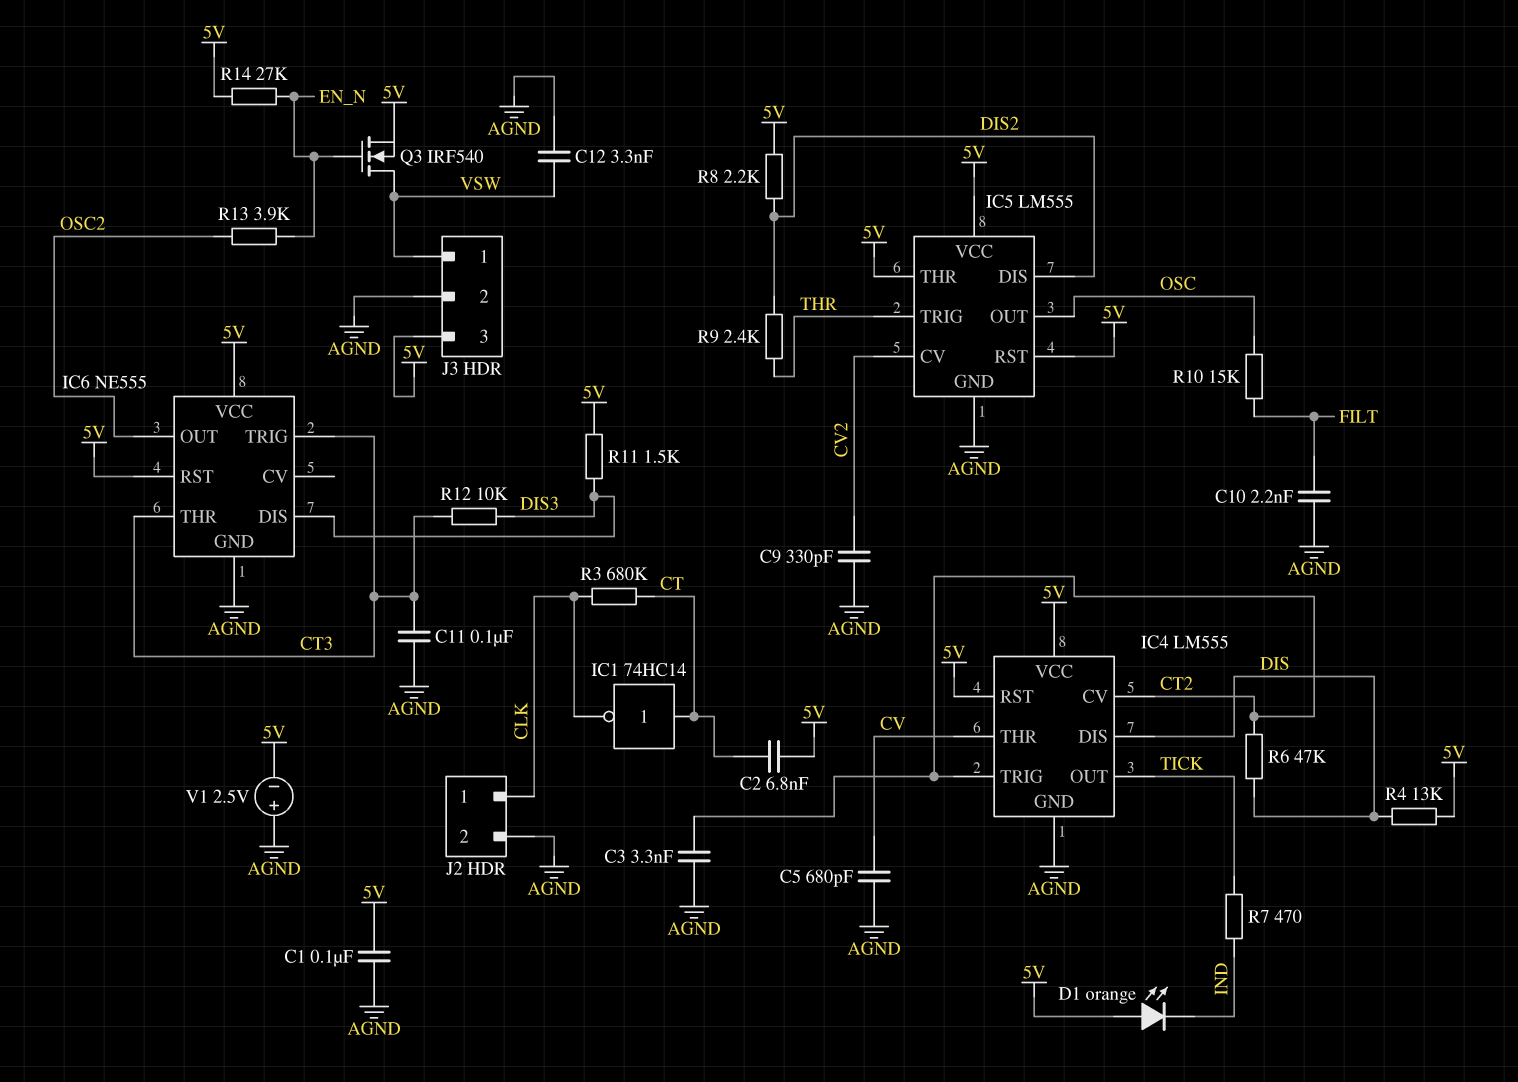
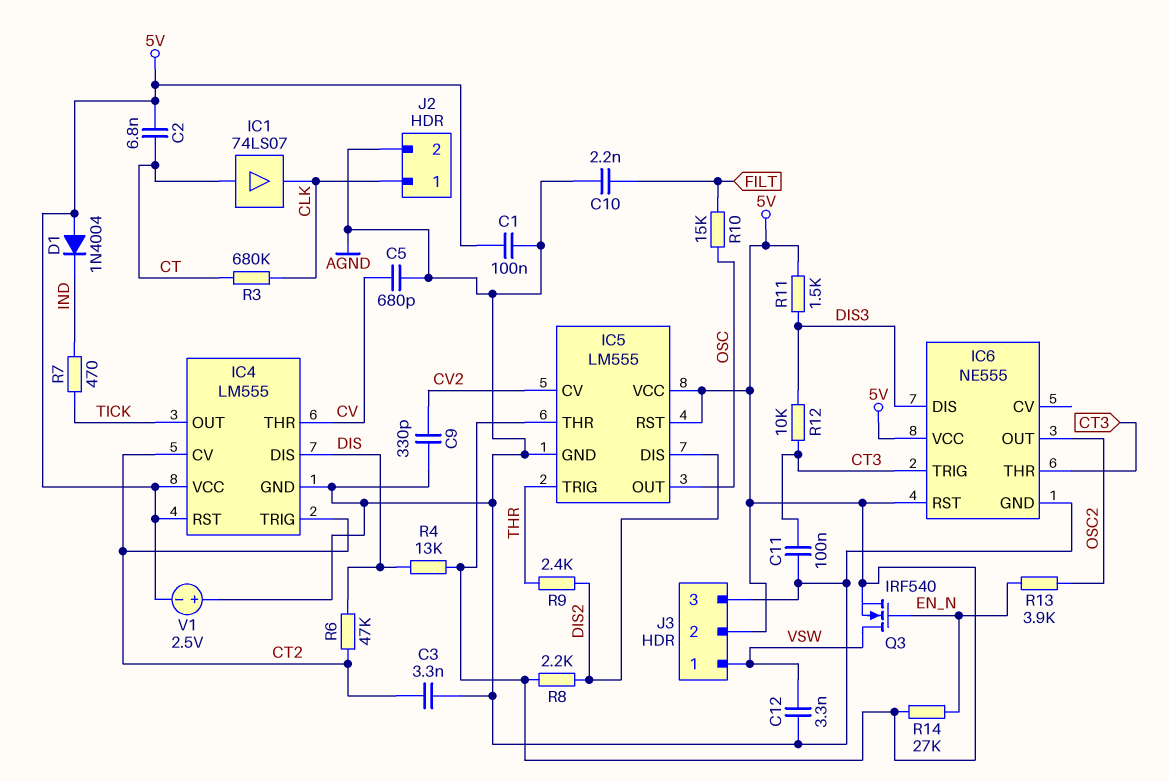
D1: LED orange (A 5V, K IND) -> diode 1N4004 (A 5V, K IND)
IC1: NOT 74HC14 (in CT, out CLK) -> buffer 74LS07 (in CT, out CLK)
J3 pin 2: AGND -> 5V
J3 pin 3: 5V -> AGND

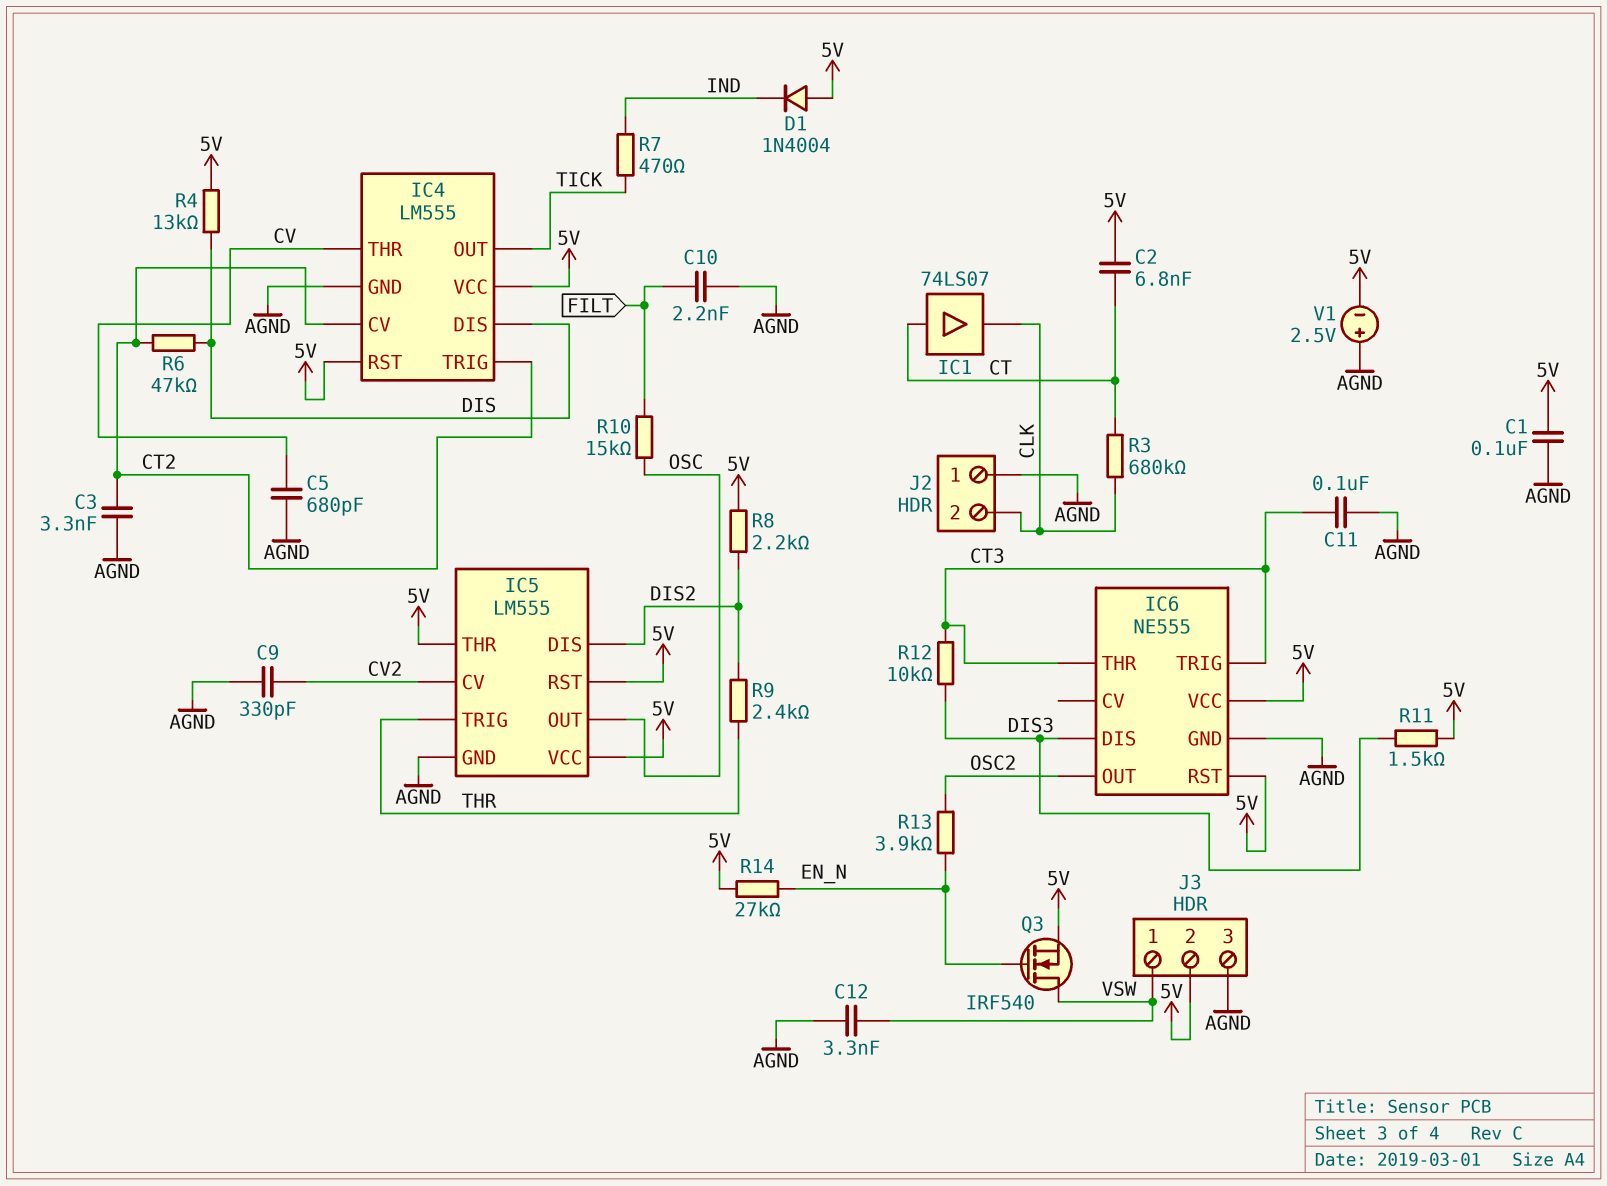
J2 pin 1: CLK -> AGND
J2 pin 2: AGND -> CLK

